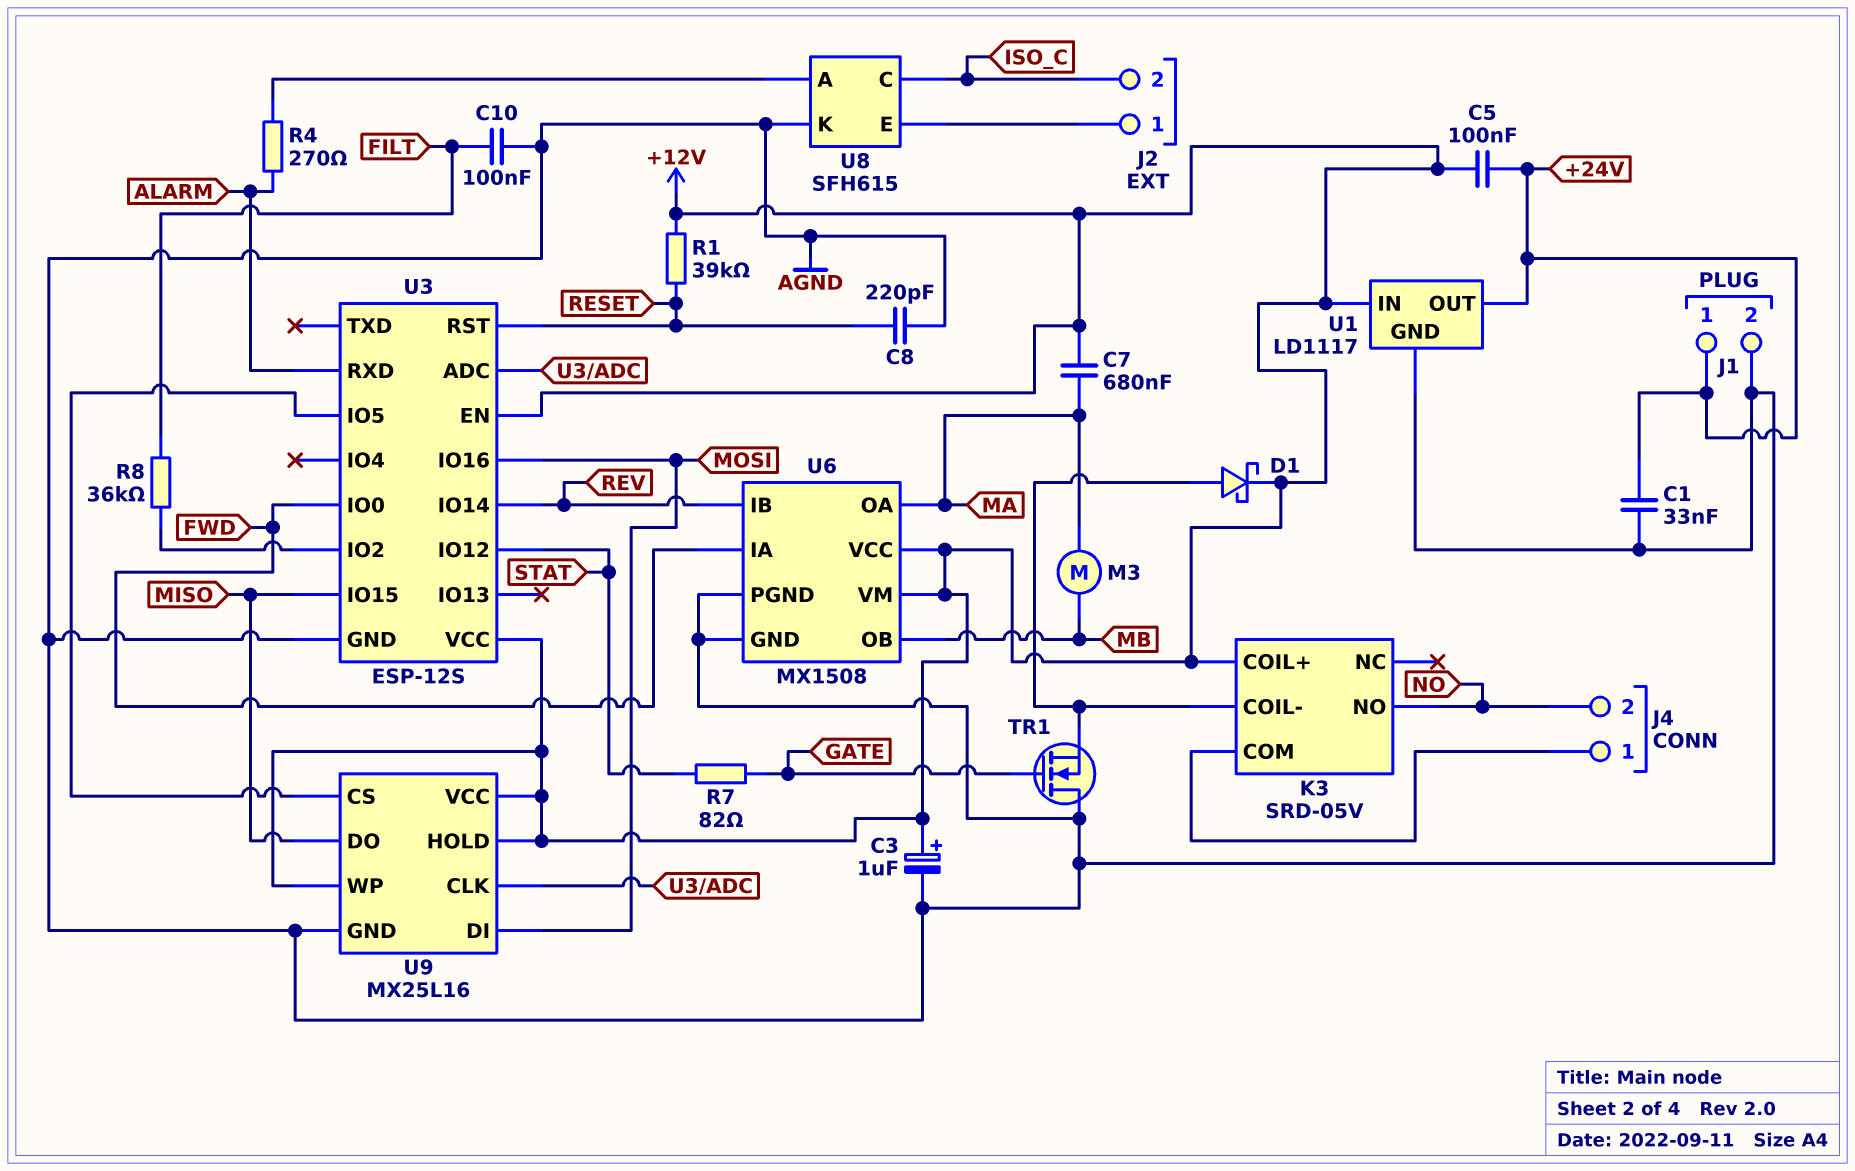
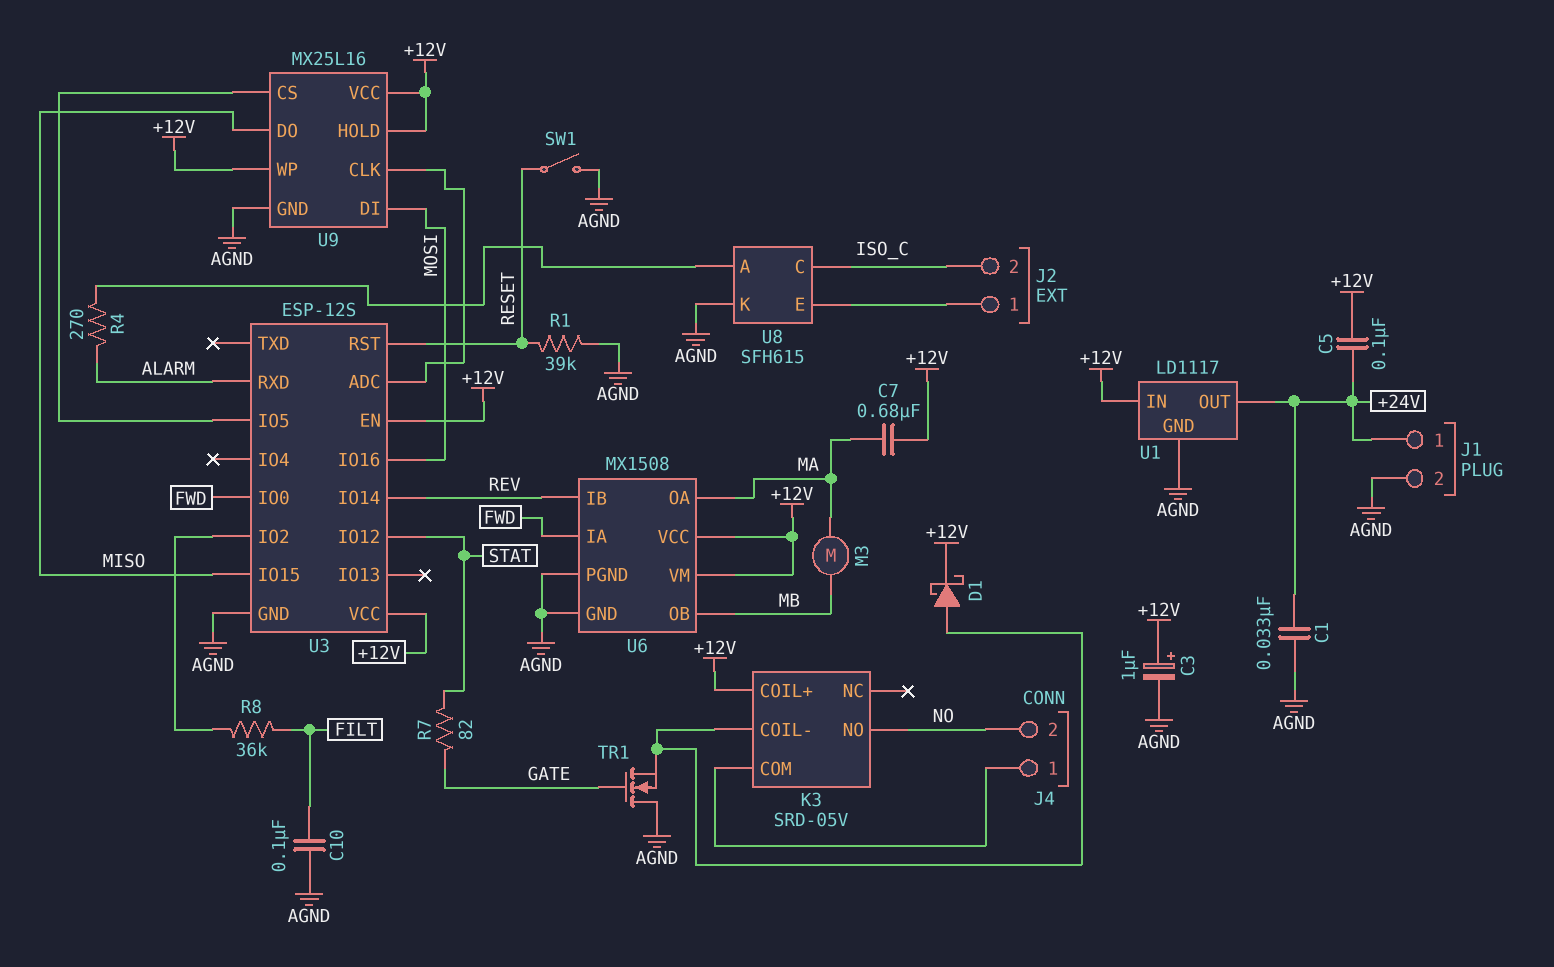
C8: 220pF (AGND, RESET) -> none
R1: 39k (+12V, RESET) -> 39k (AGND, RESET)
SW1: none -> switch (AGND, RESET)

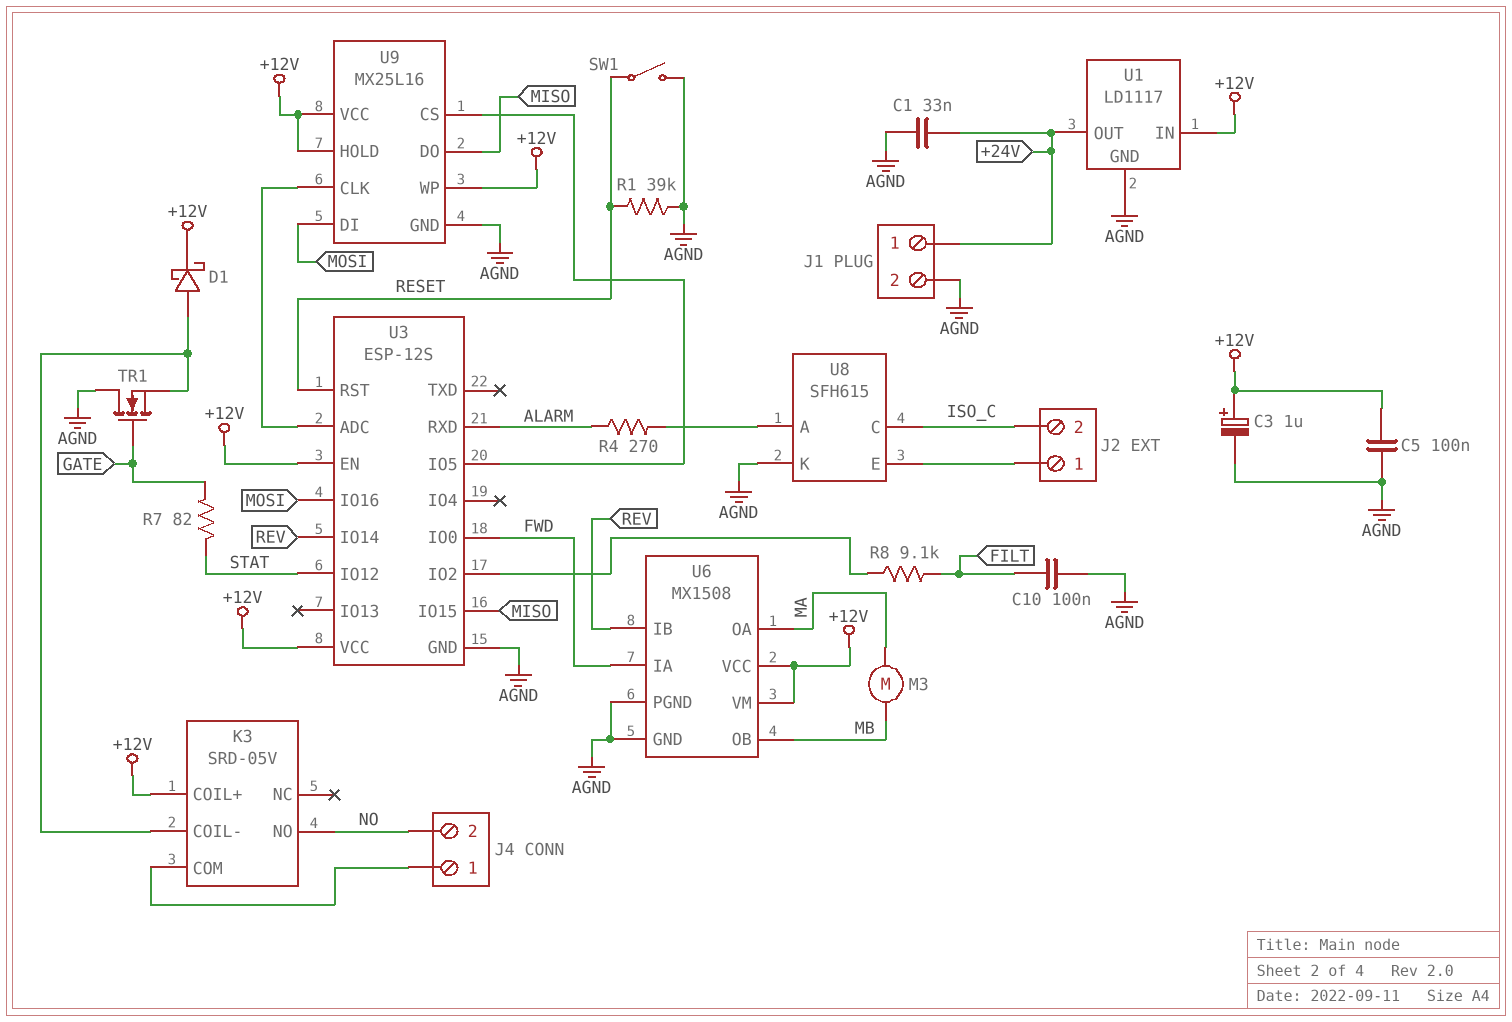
C5: 100nF (+12V, +24V) -> 100nF (+12V, AGND)
C7: 680nF (+12V, MA) -> none
R8: 36k (FILT, U3/IO2) -> 9.1k (FILT, U3/IO2)

